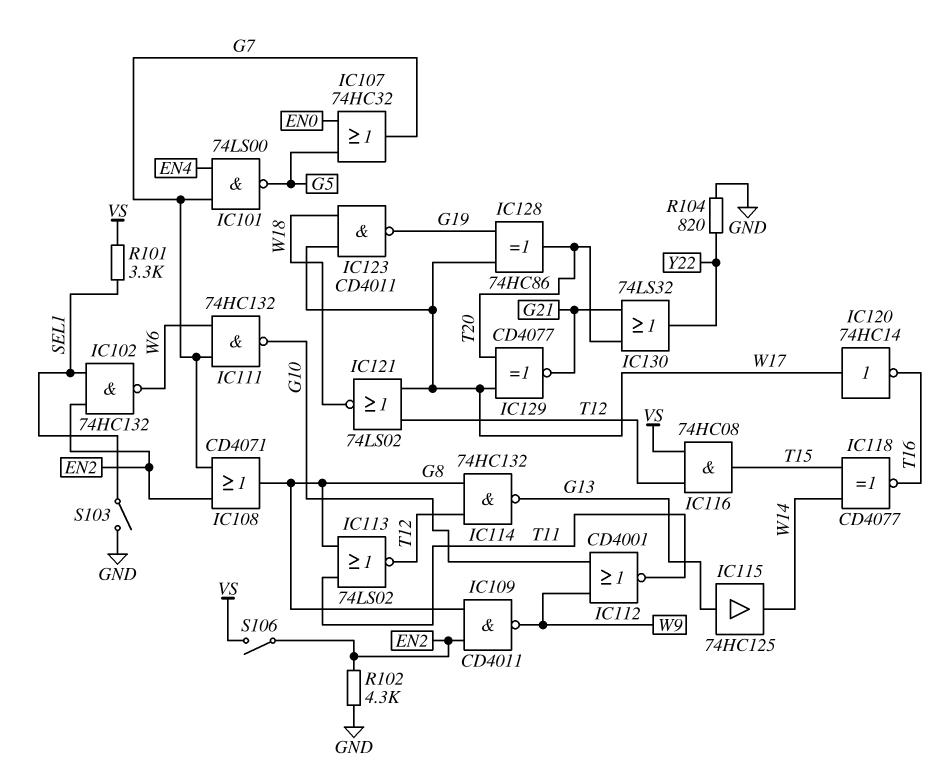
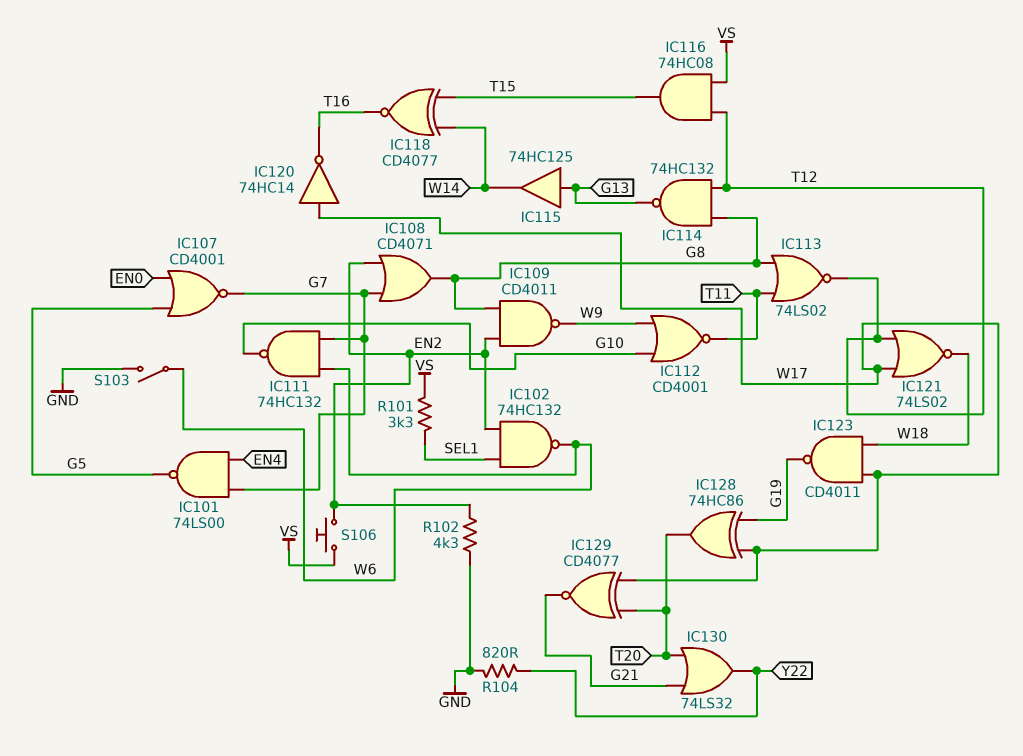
IC107: OR 74HC32 (in EN0, in G5, out G7) -> NOR CD4001 (in EN0, in G5, out G7)
S103: switch (GND, SEL1) -> switch (GND, W6)
S106: switch (EN2, VS) -> button (EN2, VS)

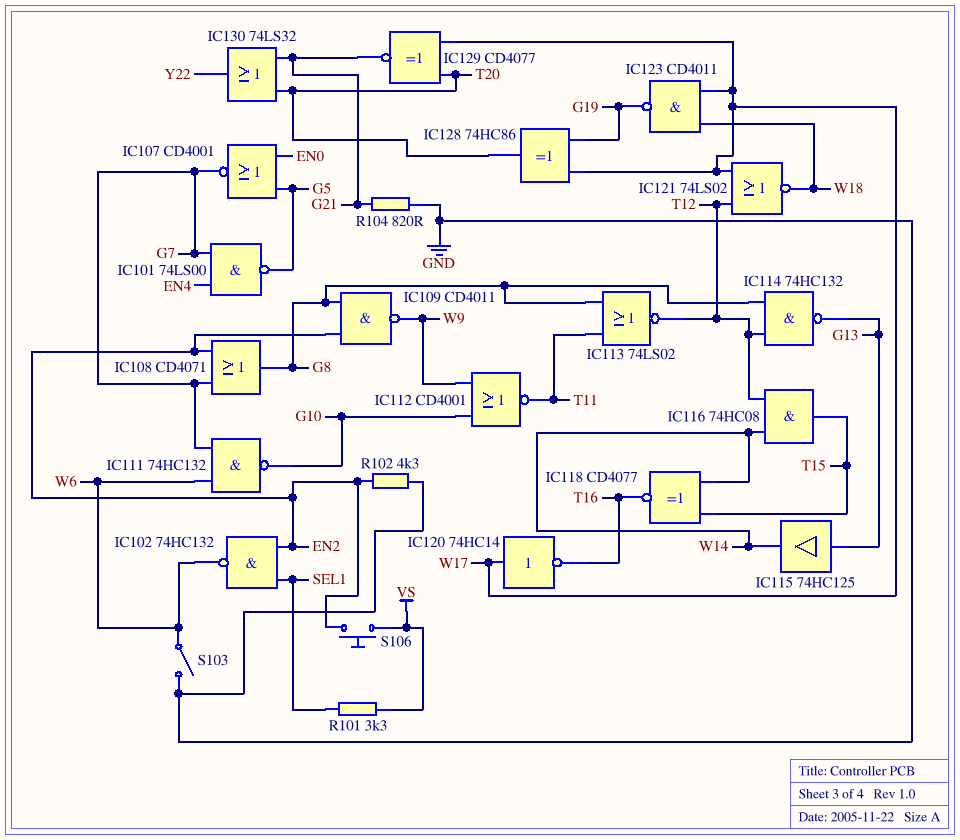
IC116: AND 74HC08 (in T12, in VS, out T15) -> AND 74HC08 (in T12, in W14, out T15)
R104: 820 (GND, Y22) -> 820 (G21, GND)

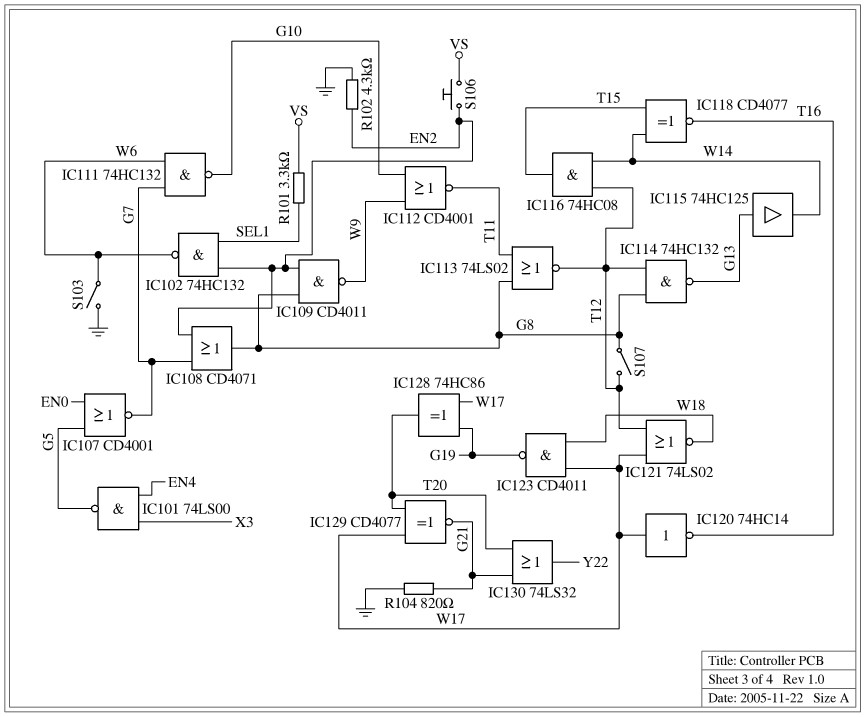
IC101: NAND 74LS00 (in EN4, in G7, out G5) -> NAND 74LS00 (in EN4, in X3, out G5)
S107: none -> switch (G8, T12)

